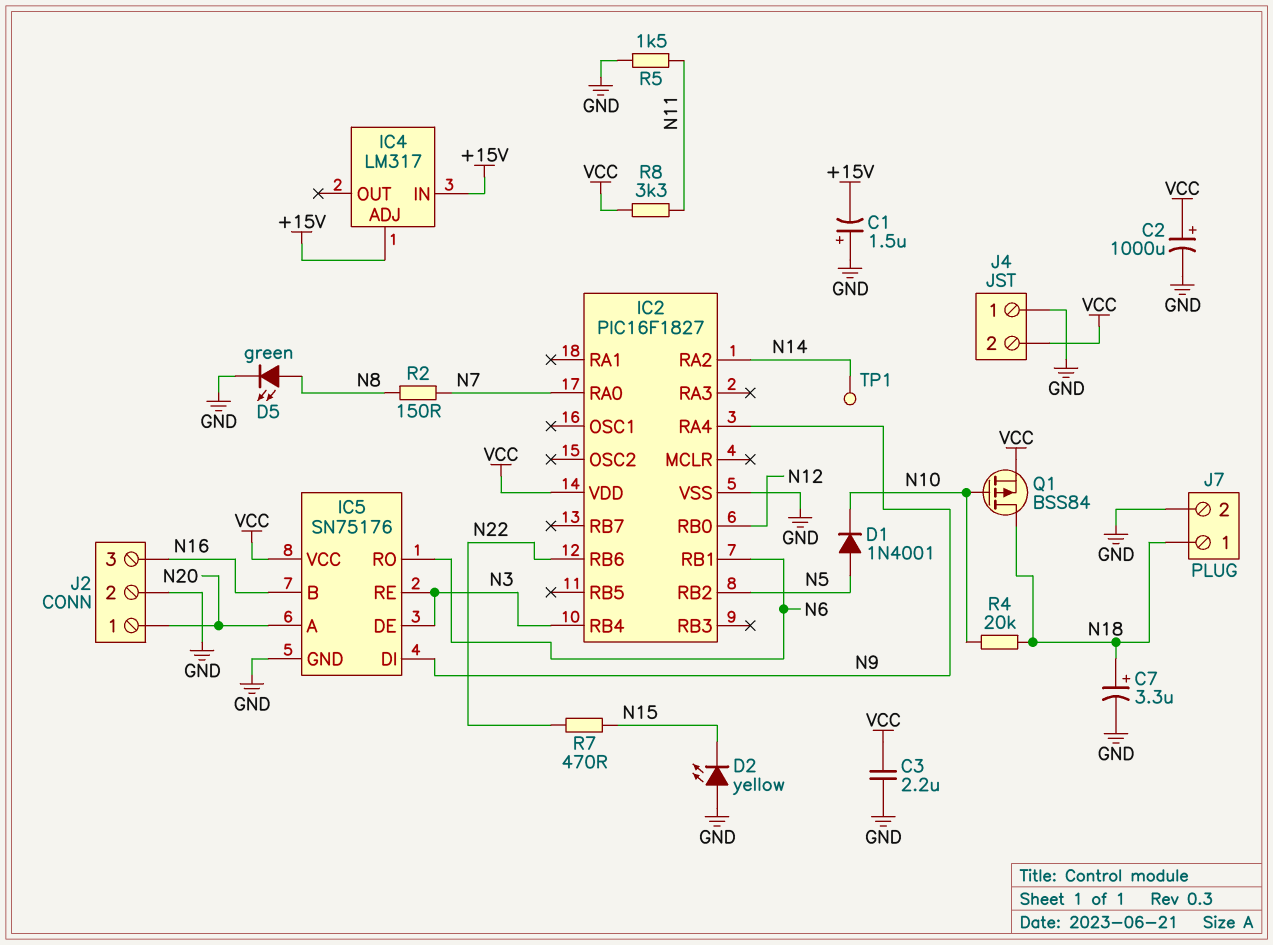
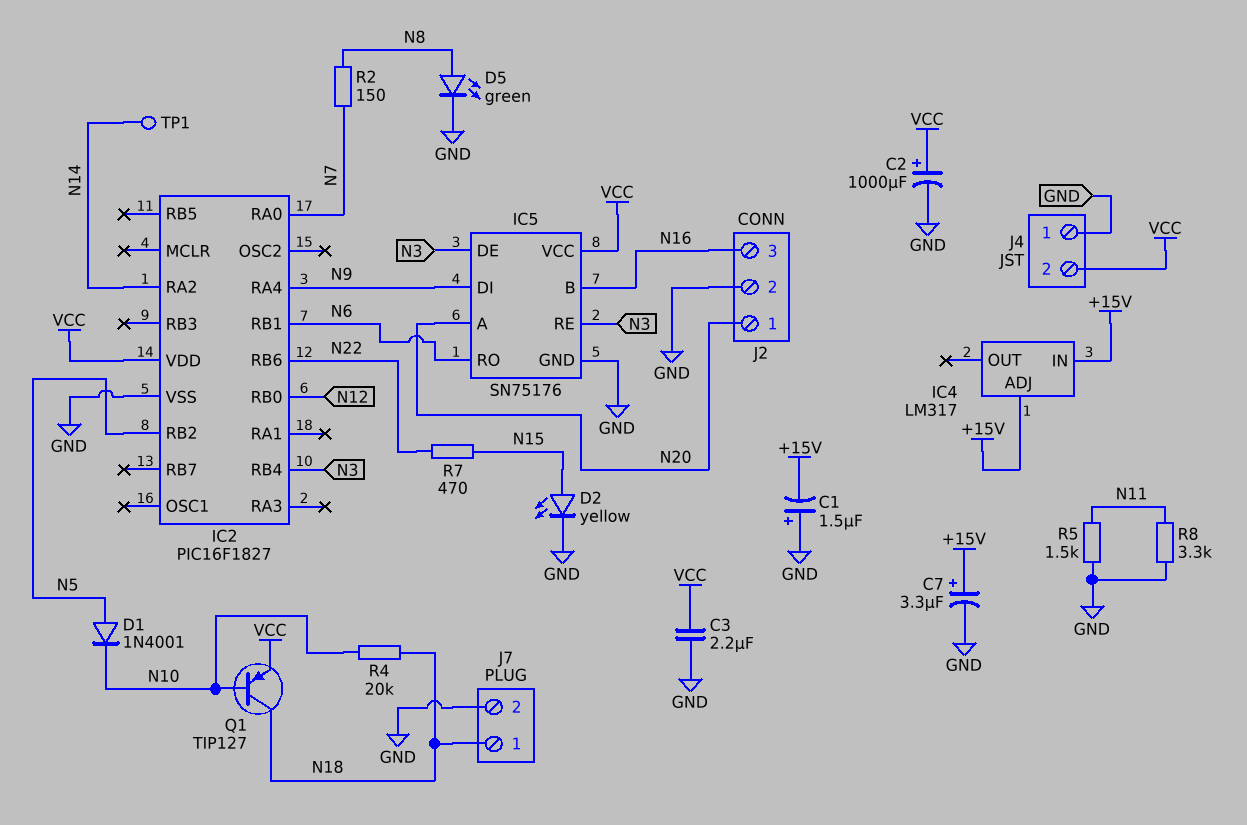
C7: 3.3uF (plus N18, minus GND) -> 3.3uF (plus +15V, minus GND)
D2: LED yellow (A GND, K N15) -> LED yellow (A N15, K GND)
Q1: PMOS BSS84 (G N10, D N18, S VCC) -> PNP TIP127 (B N10, C N18, E VCC)
R8: 3.3k (N11, VCC) -> 3.3k (GND, N11)

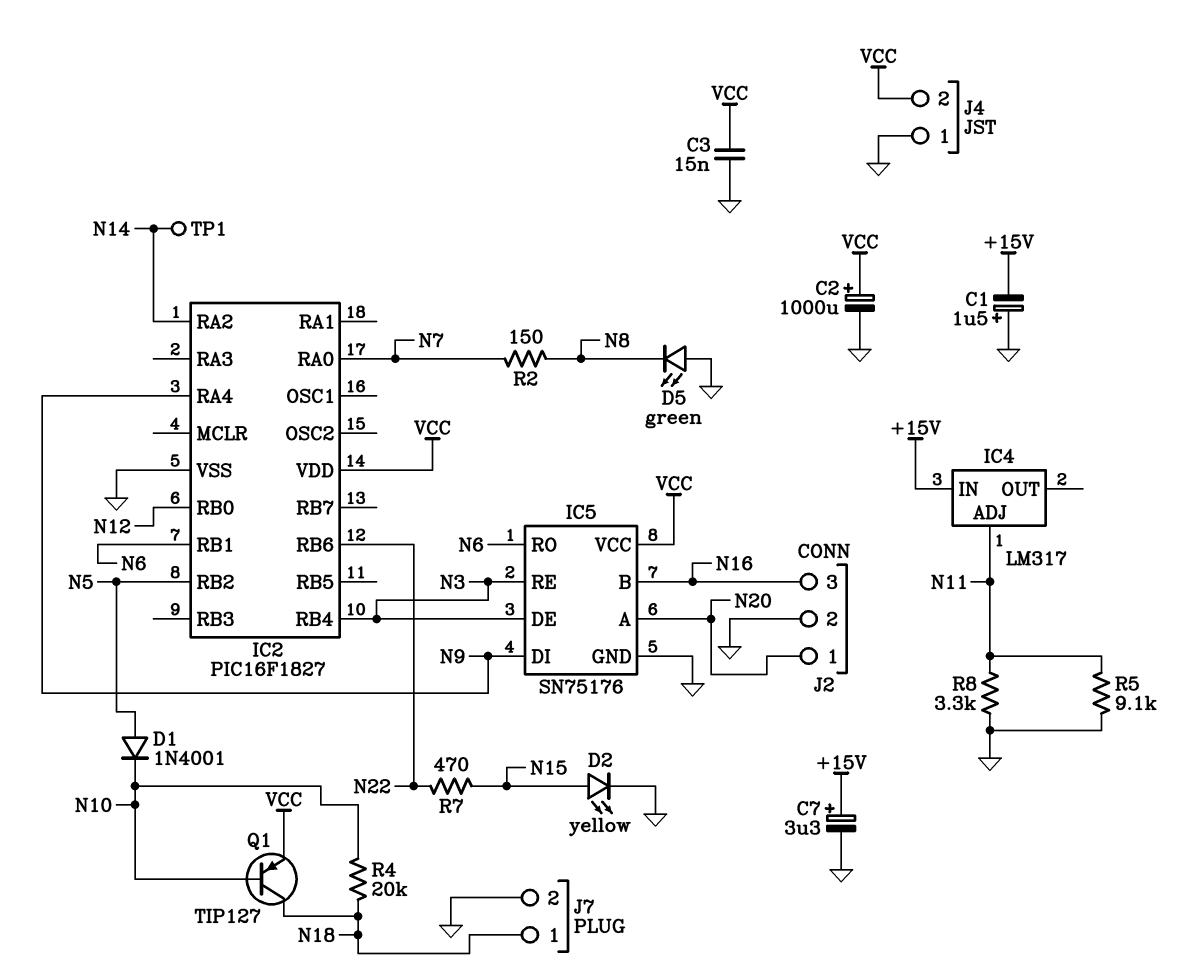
C3: 2.2uF (GND, VCC) -> 15nF (GND, VCC)
D5: LED green (A N8, K GND) -> LED green (A GND, K N8)
IC4 pin ADJ: +15V -> N11
R5: 1.5k (GND, N11) -> 9.1k (GND, N11)

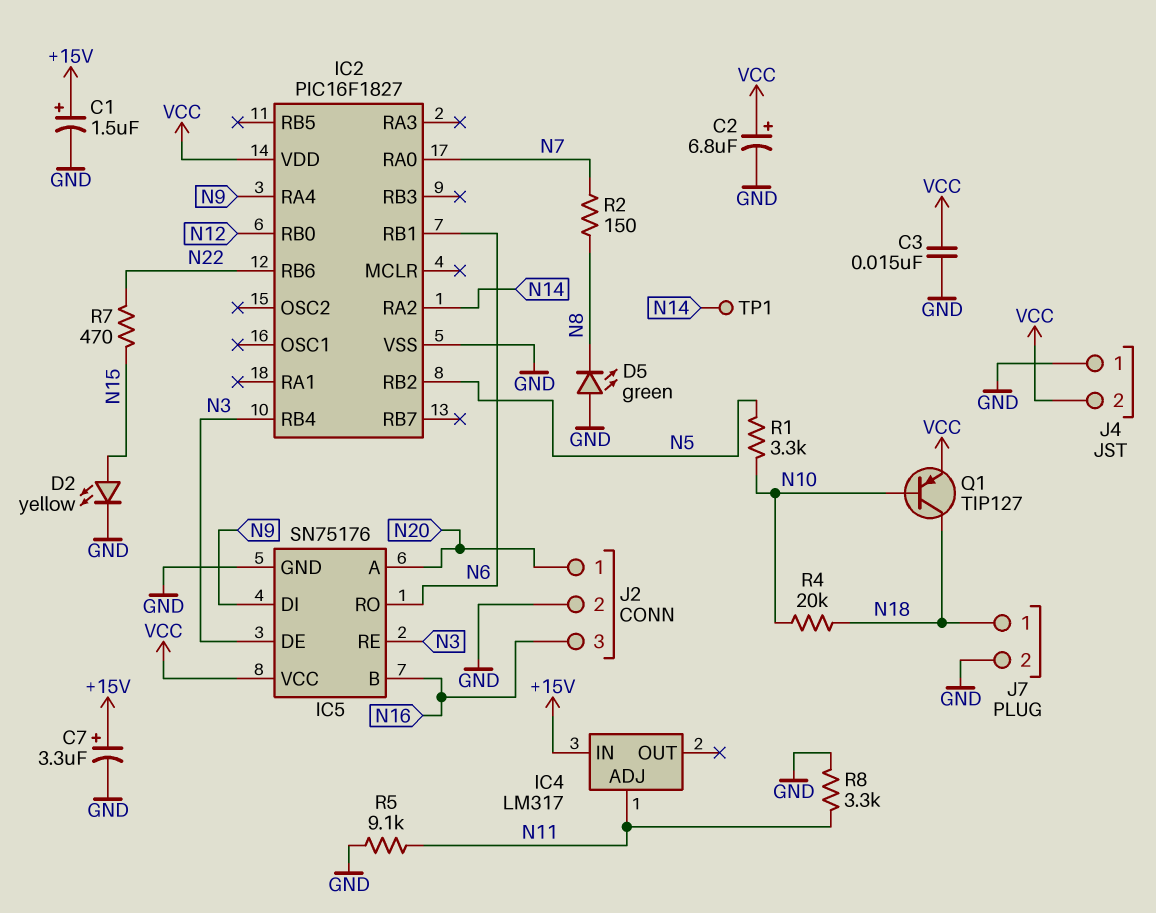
C1: 1.5uF (plus GND, minus +15V) -> 1.5uF (plus +15V, minus GND)
C2: 1000uF (plus VCC, minus GND) -> 6.8uF (plus VCC, minus GND)
D1: diode 1N4001 (A N5, K N10) -> none
R1: none -> 3.3k (N5, N10)

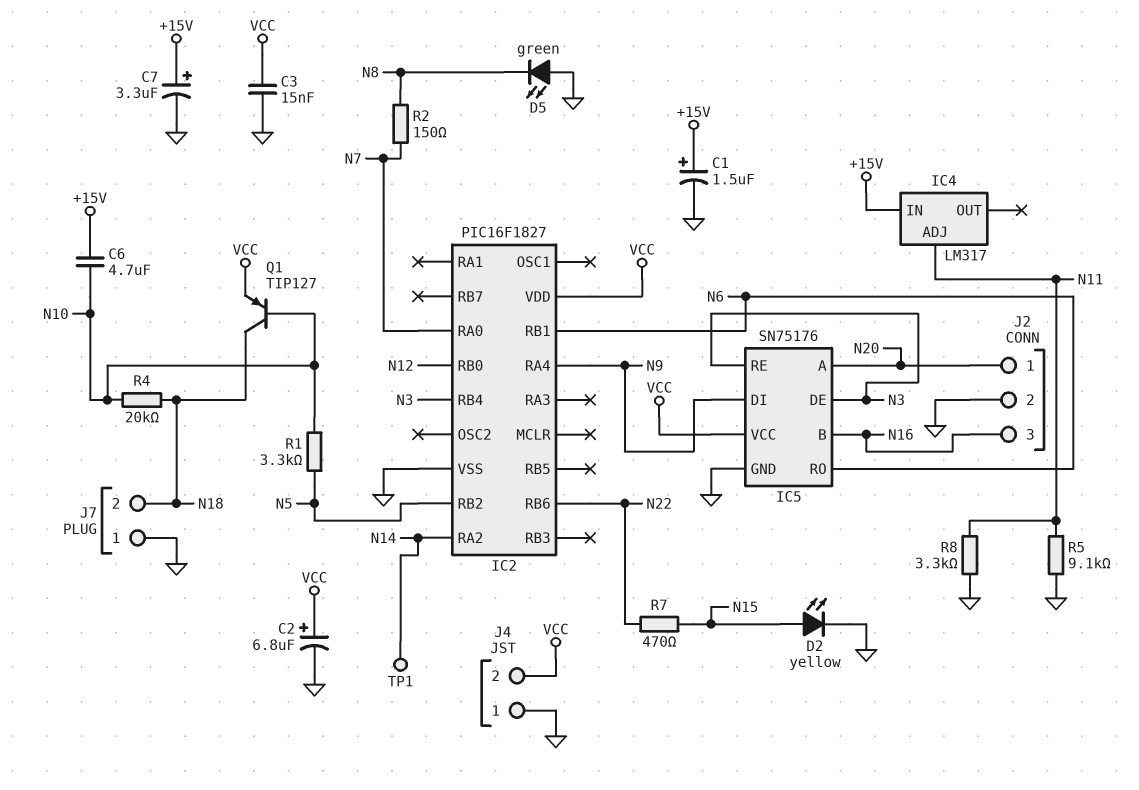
C6: none -> 4.7uF (+15V, N10)
J7 pin 1: N18 -> GND
J7 pin 2: GND -> N18

